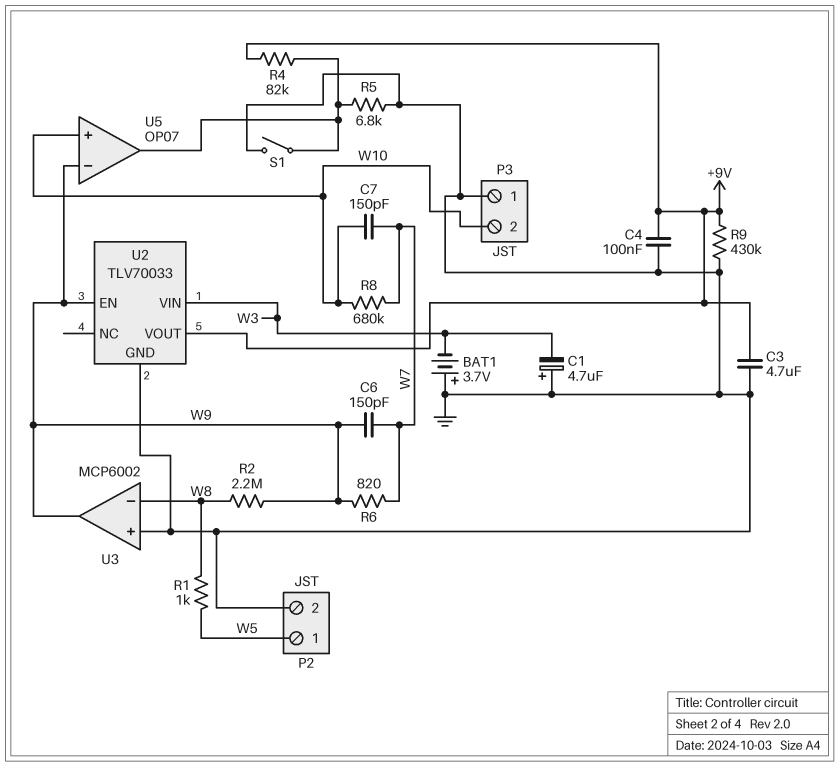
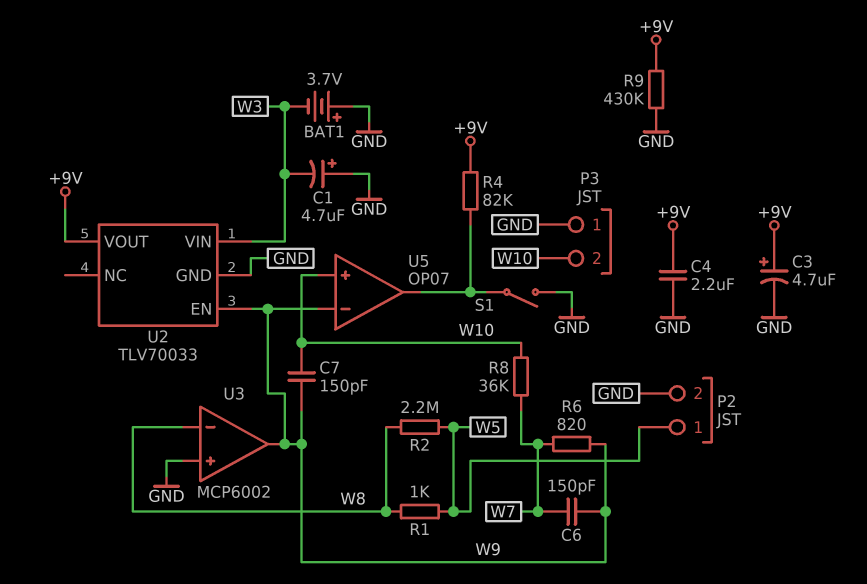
C3: 4.7uF (+9V, GND) -> 4.7uF (plus +9V, minus GND)
C4: 100nF (+9V, GND) -> 2.2uF (+9V, GND)
C7: 150pF (W7, W10) -> 150pF (W9, W10)
R2: 2.2M (W8, W9) -> 2.2M (W5, W8)
R5: 6.8k (GND, U5/out) -> none
R8: 680k (W7, W10) -> 36k (W7, W10)

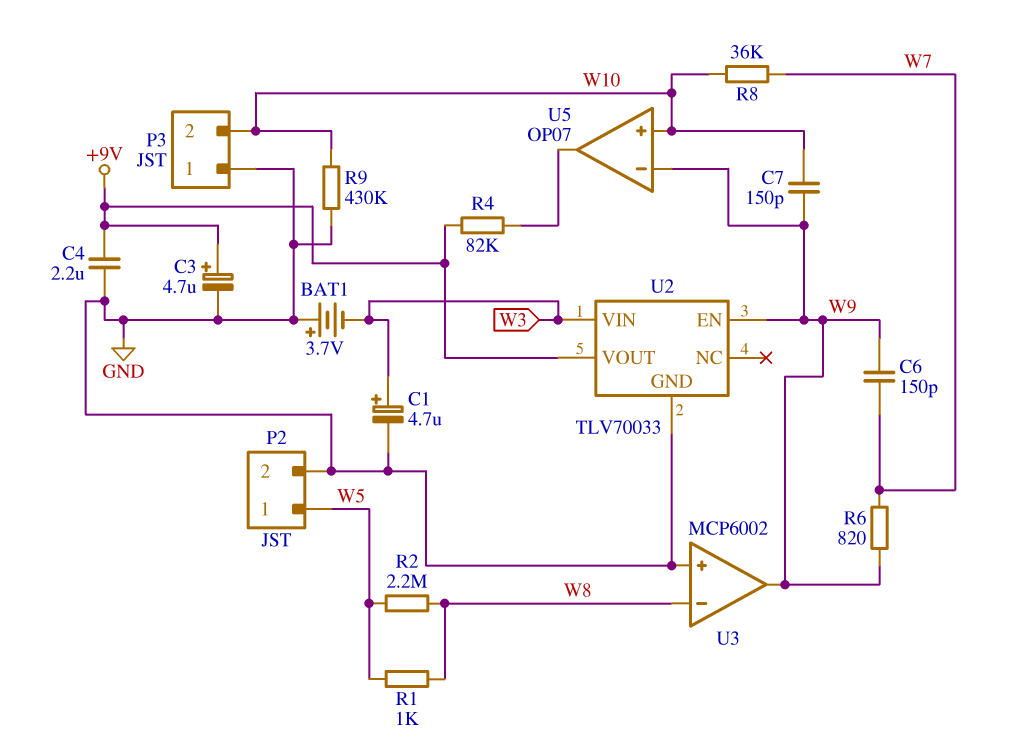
C1: 4.7uF (plus GND, minus W3) -> 4.7uF (plus W3, minus GND)
R9: 430k (+9V, GND) -> 430k (GND, W10)
S1: switch (GND, U5/out) -> none

